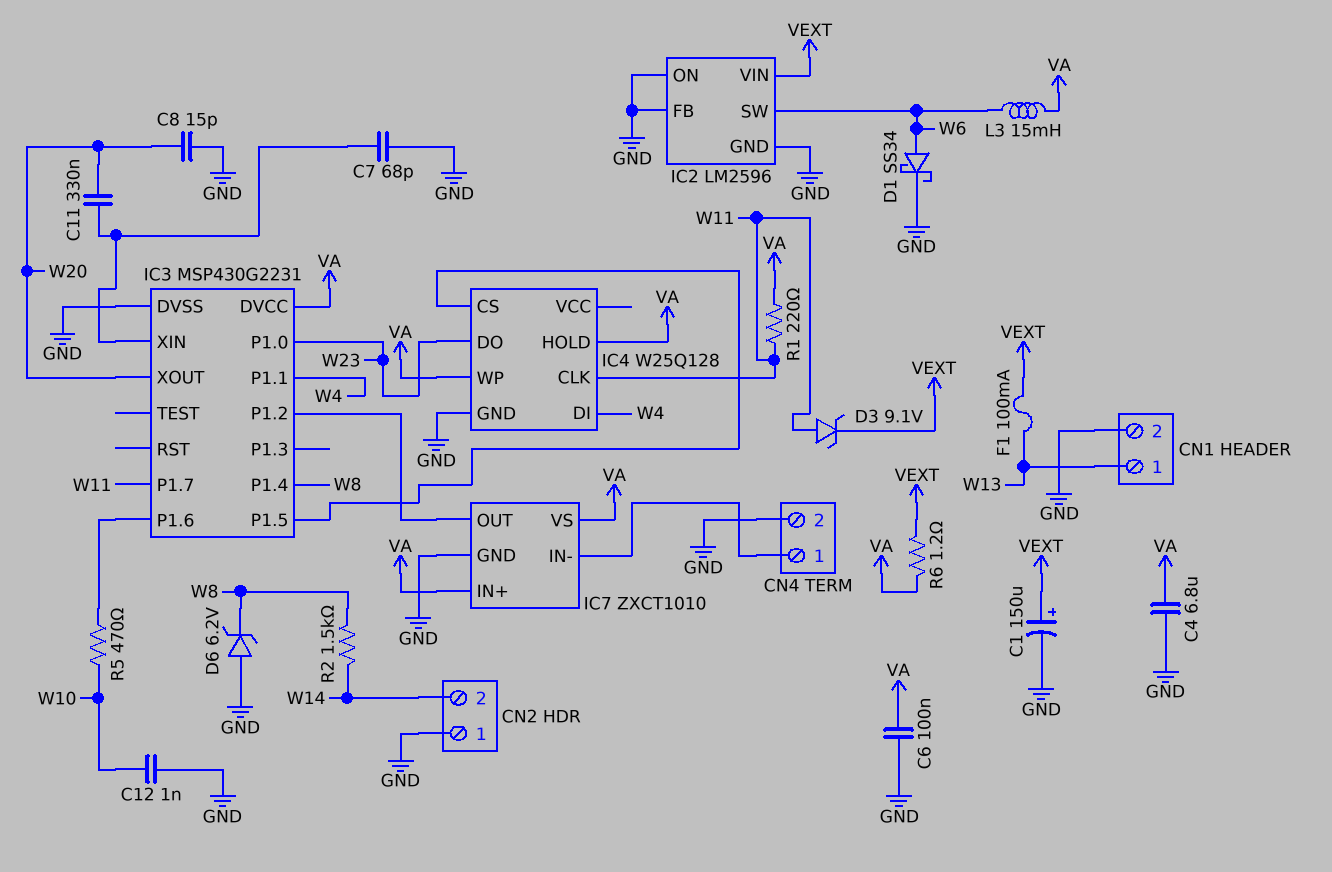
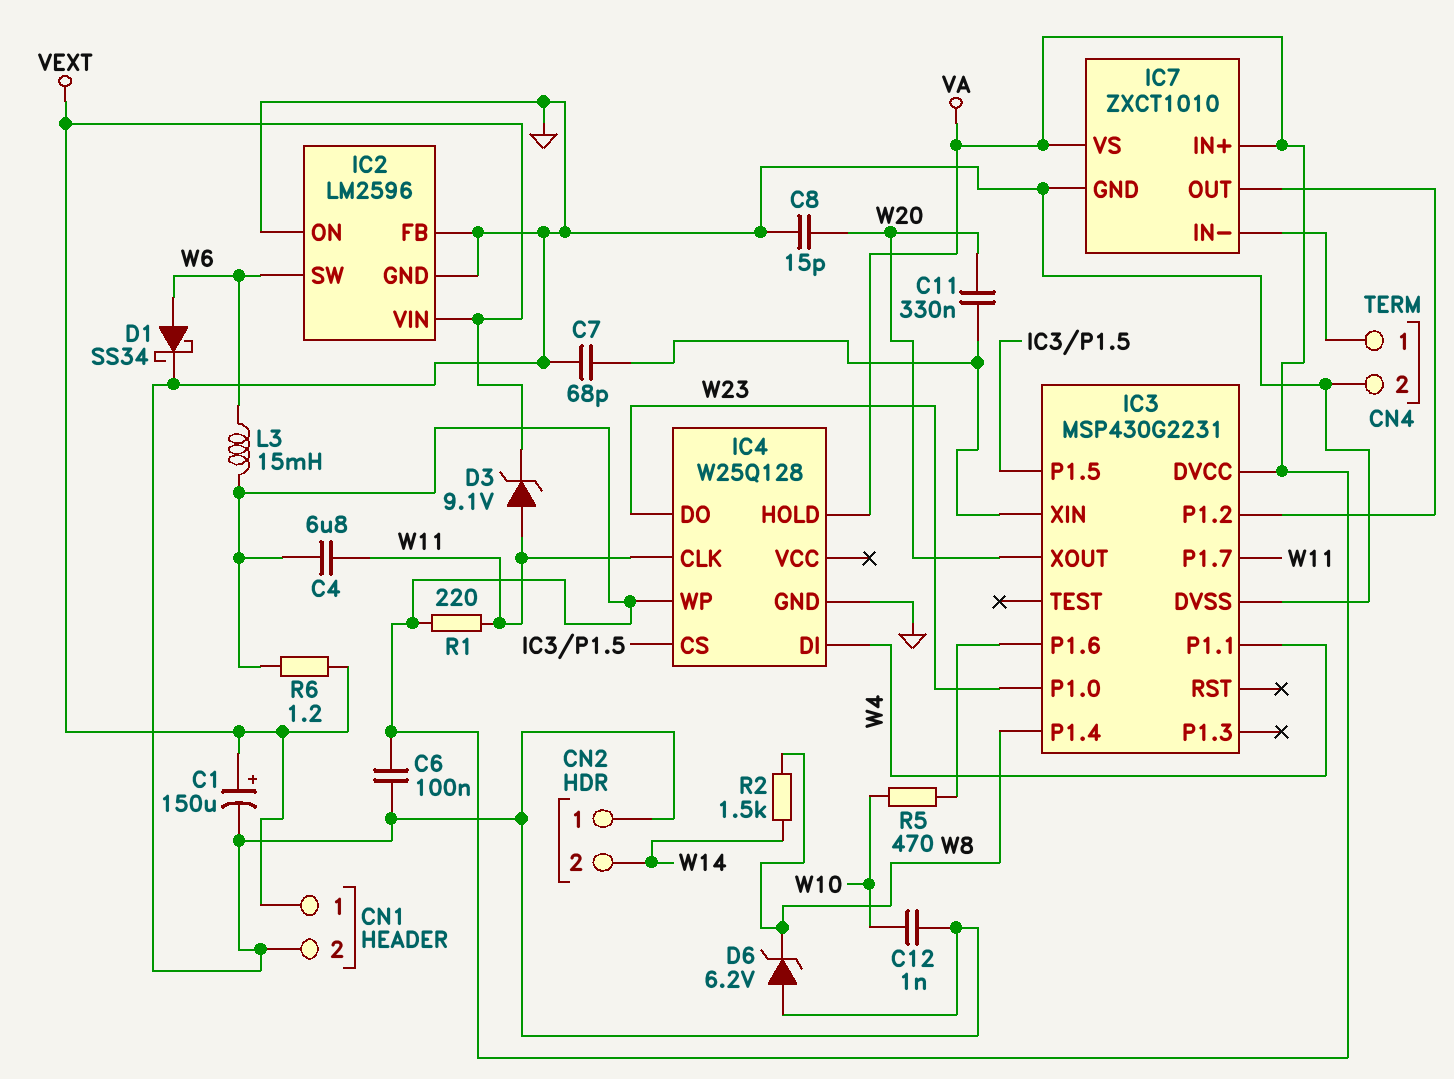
C4: 6.8uF (GND, VA) -> 6.8uF (VA, W11)
CN1 pin 1: W13 -> VEXT
F1: 100mA (VEXT, W13) -> none

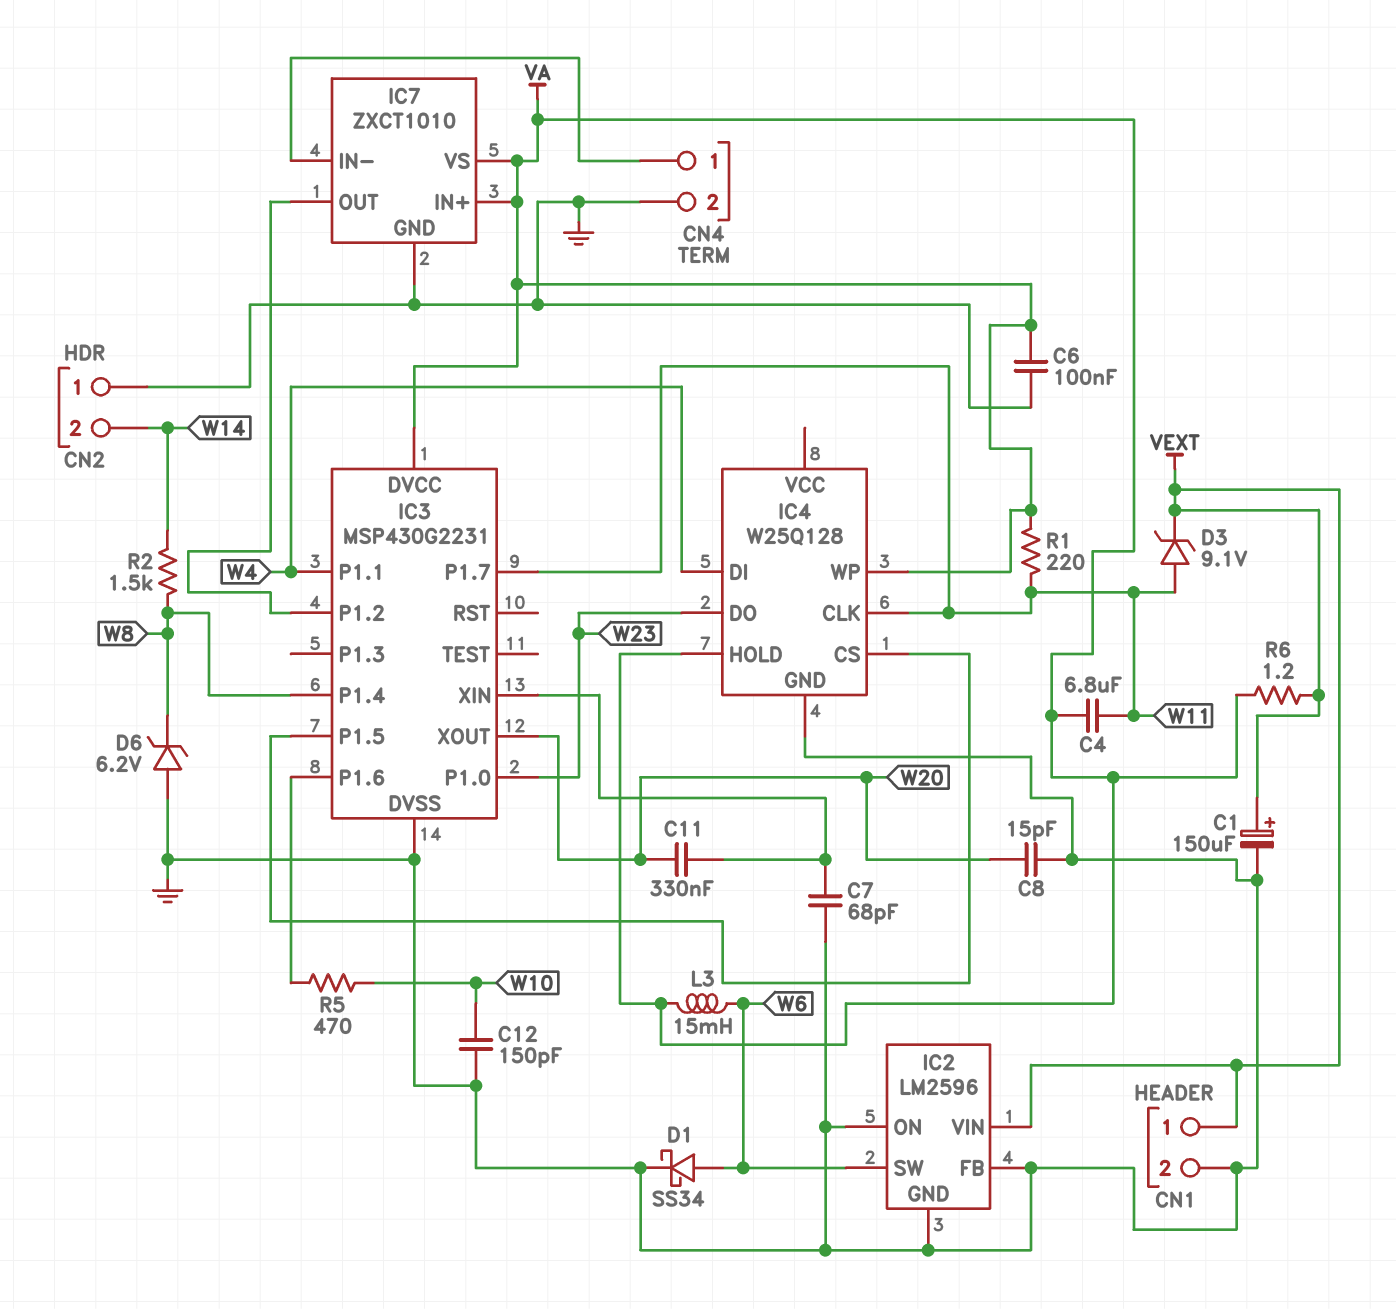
C12: 1nF (GND, W10) -> 150pF (GND, W10)

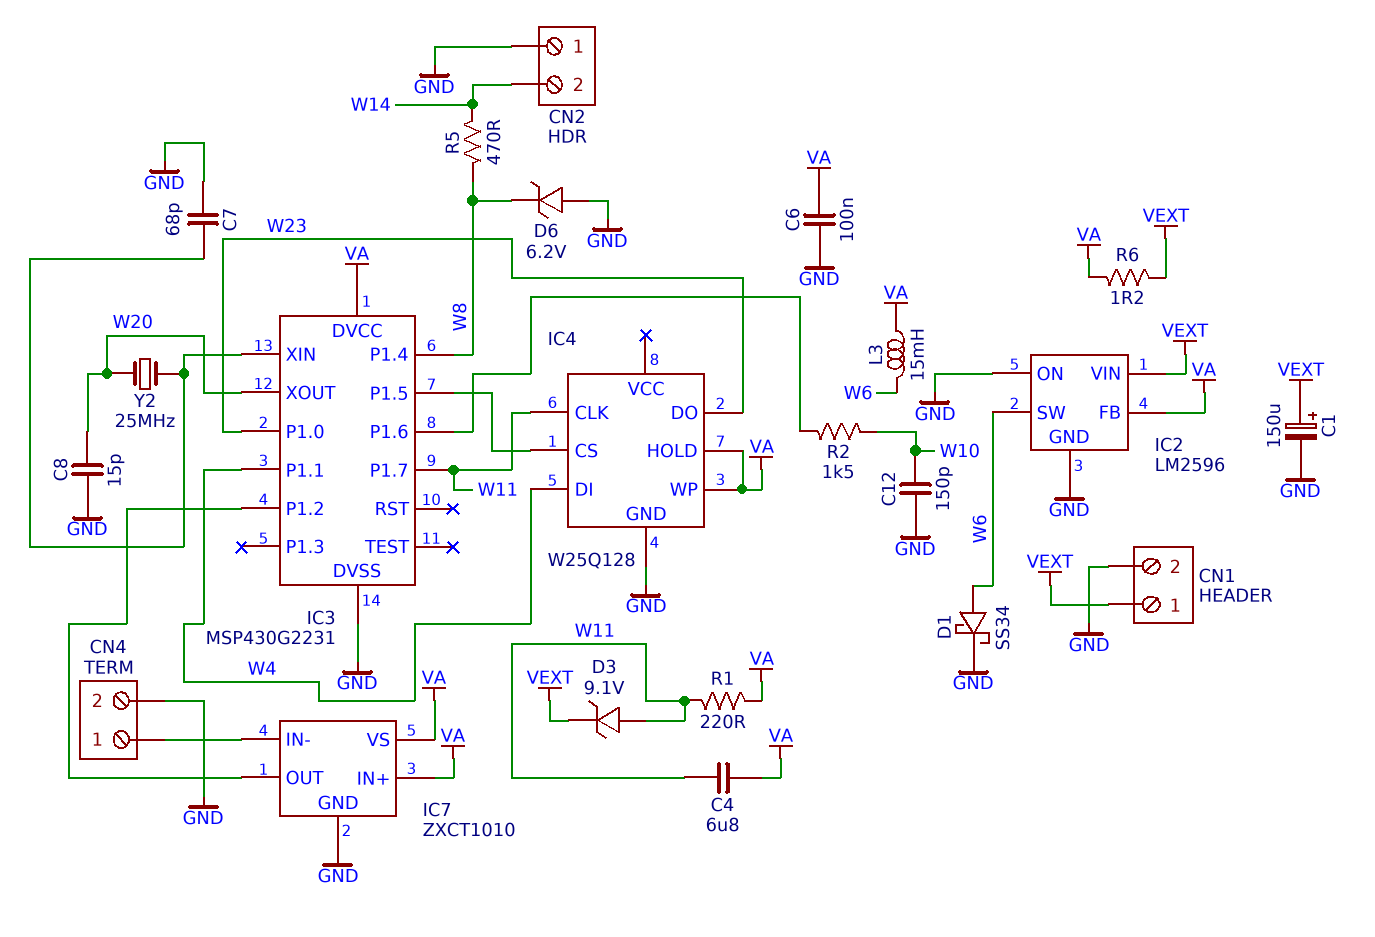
C11: 330nF (IC3/XIN, W20) -> none
IC2 pin FB: GND -> VA
R2: 1.5k (W8, W14) -> 1.5k (IC3/P1.6, W10)
R5: 470 (IC3/P1.6, W10) -> 470 (W8, W14)
Y2: none -> 25MHz (IC3/XIN, W20)

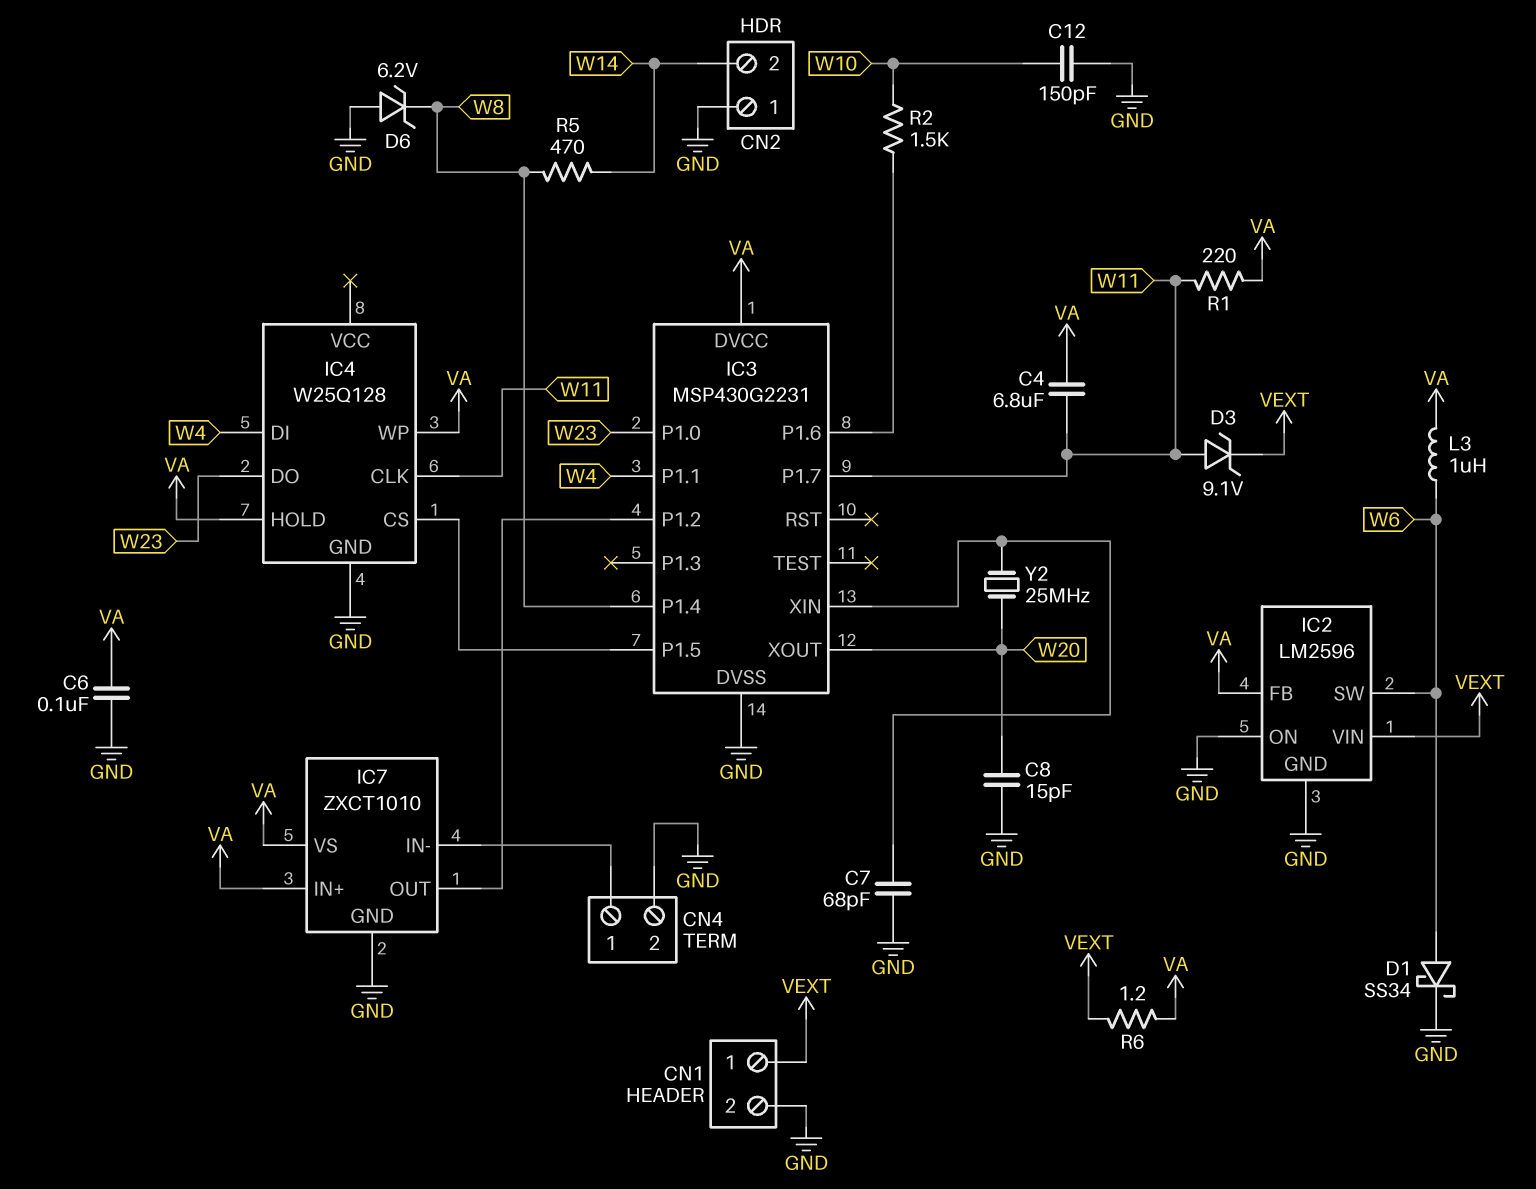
C1: 150uF (plus VEXT, minus GND) -> none
L3: 15mH (VA, W6) -> 1uH (VA, W6)

